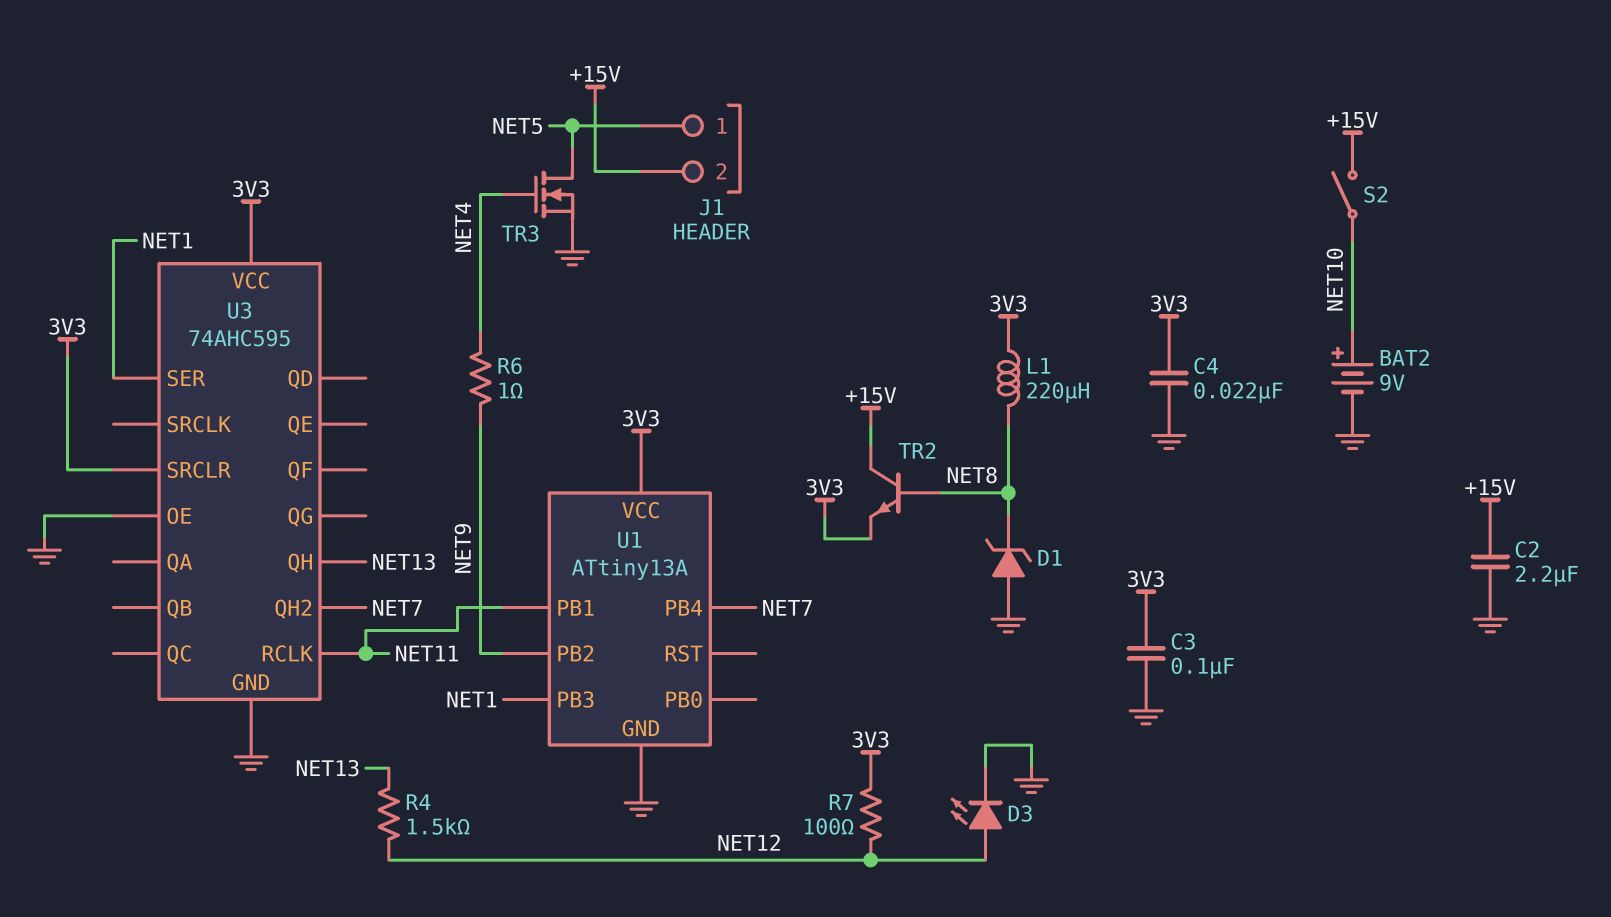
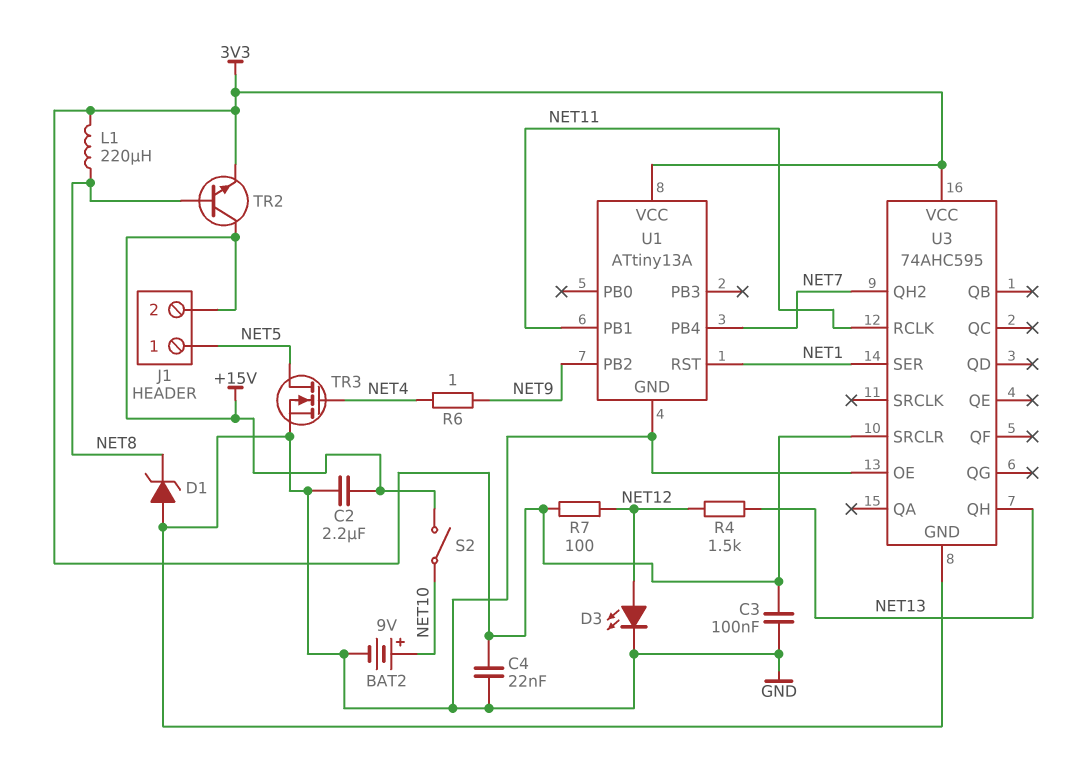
U1 pin PB3: NET1 -> none
U1 pin RST: none -> NET1

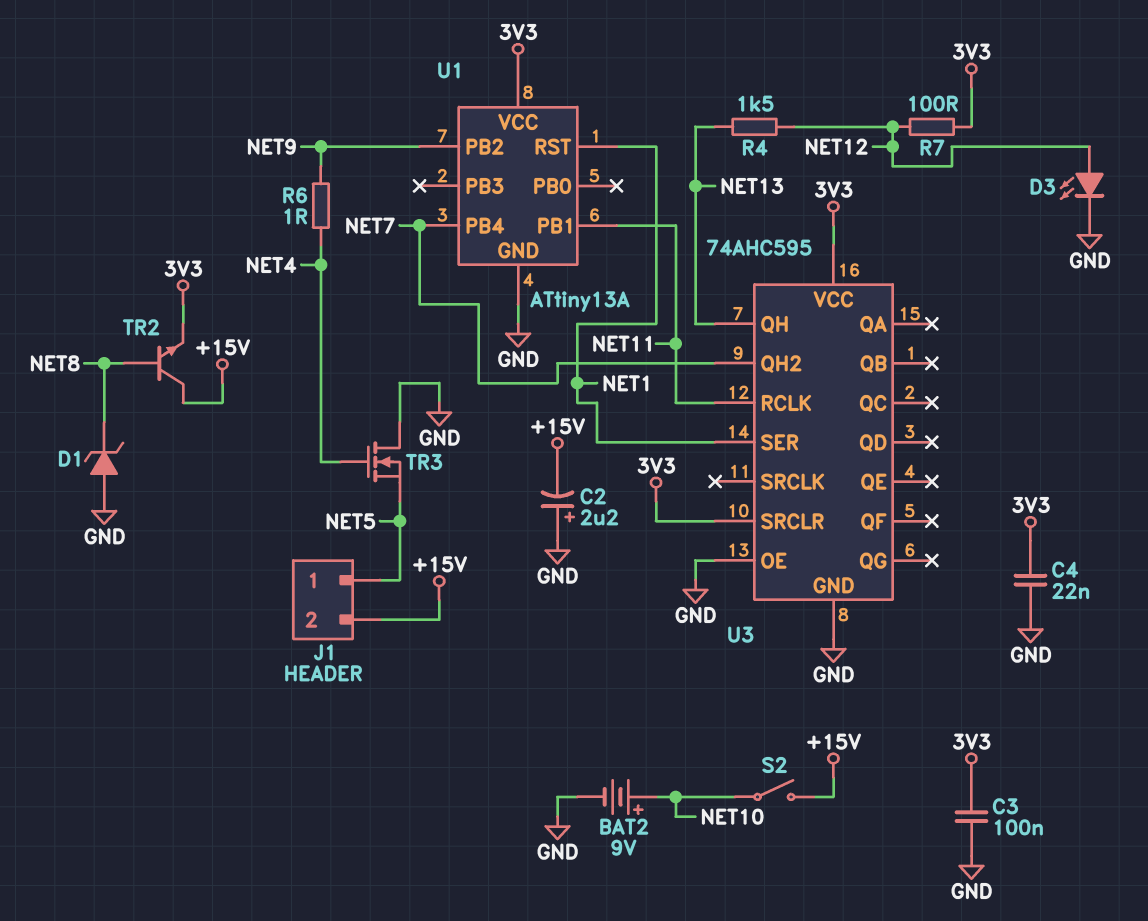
C2: 2.2uF (+15V, GND) -> 2.2uF (plus GND, minus +15V)
L1: 220uH (3V3, NET8) -> none
TR3: NMOS (G NET4, D NET5, S GND) -> NMOS (G NET4, D GND, S NET5)

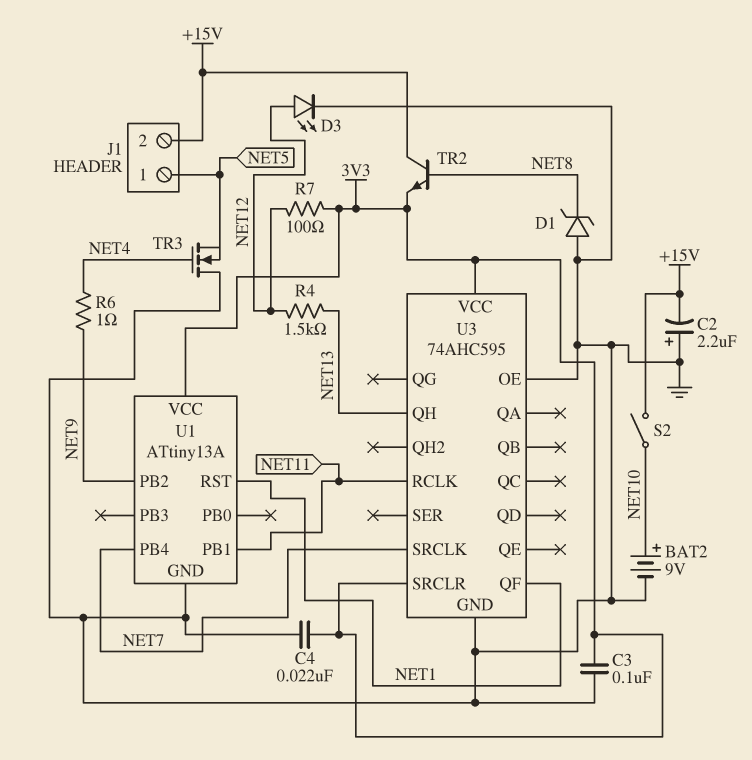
U3 pin QF: none -> NET1
U3 pin QH2: NET7 -> none
U3 pin SER: NET1 -> none
U3 pin SRCLK: none -> NET7

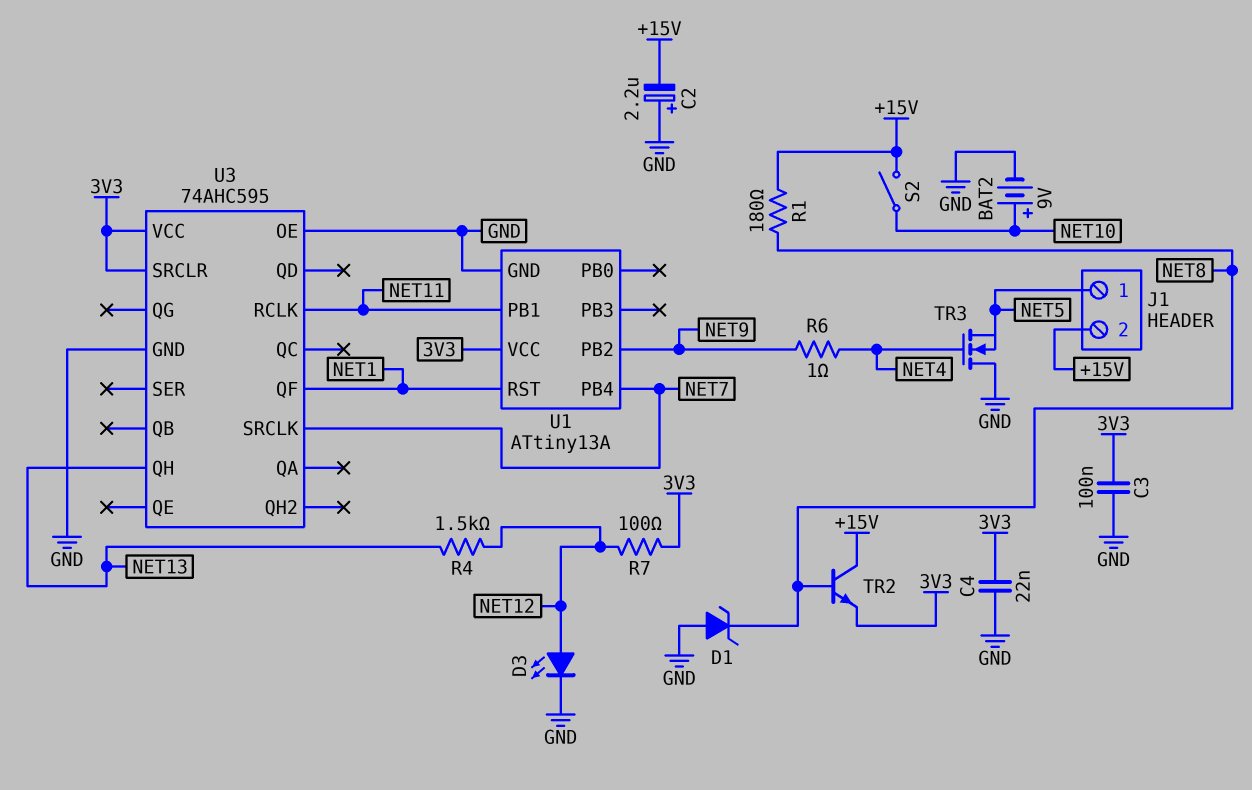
R1: none -> 180 (+15V, NET8)

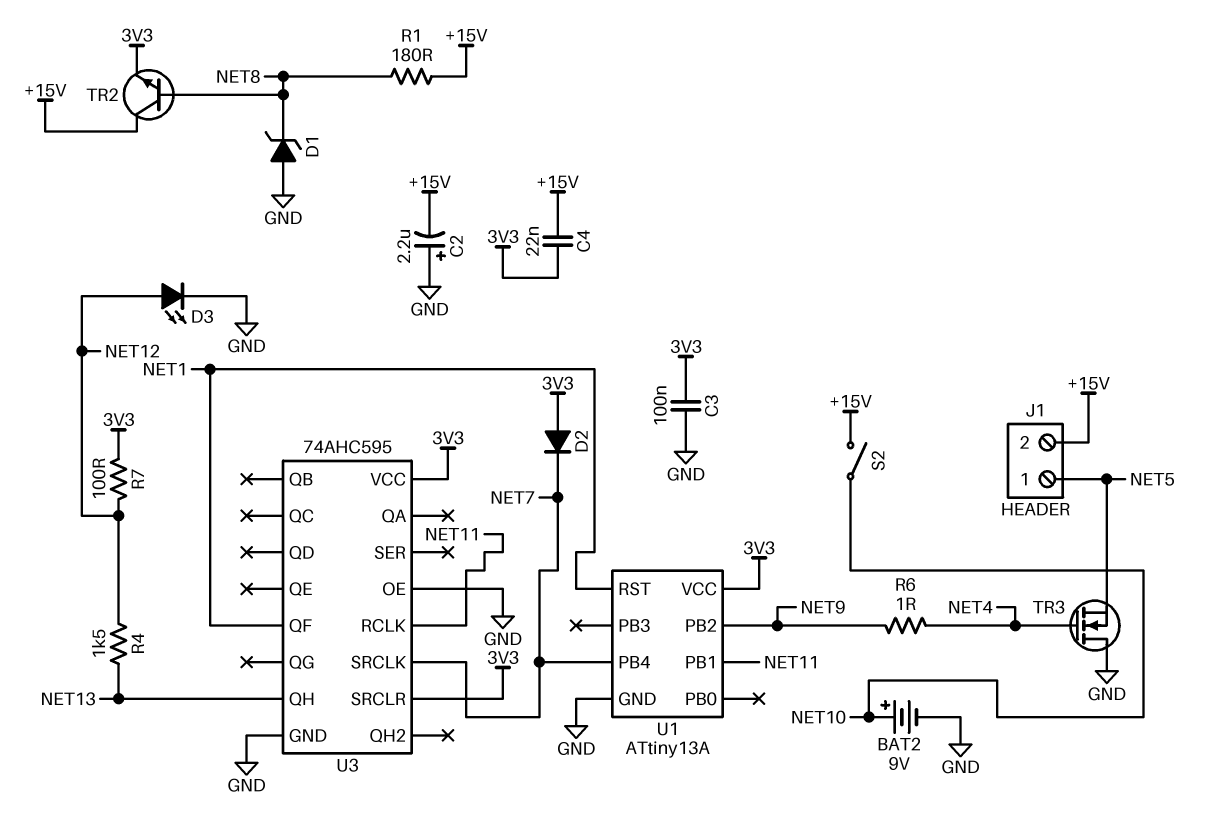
C4: 22nF (3V3, GND) -> 22nF (+15V, 3V3)
D2: none -> diode (A 3V3, K NET7)

